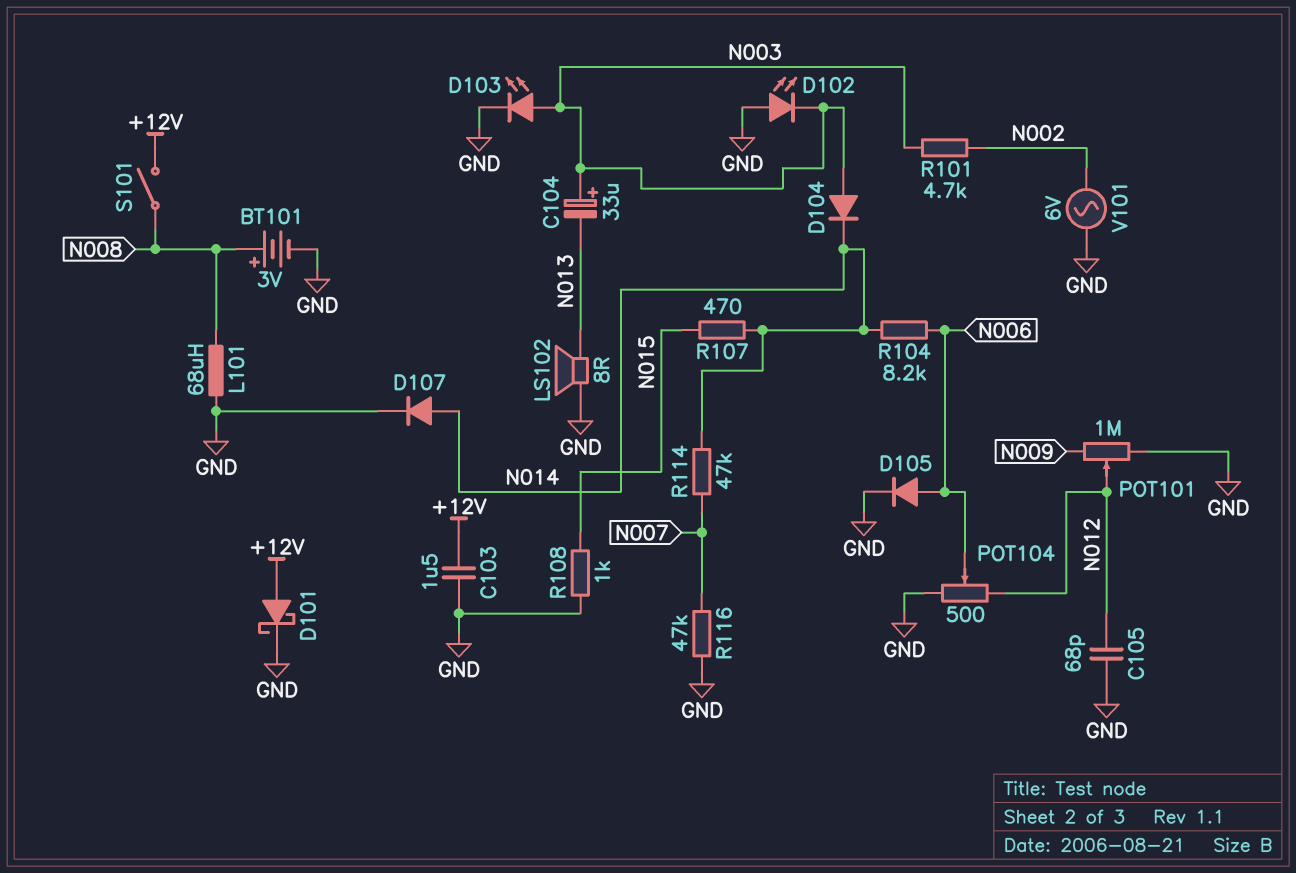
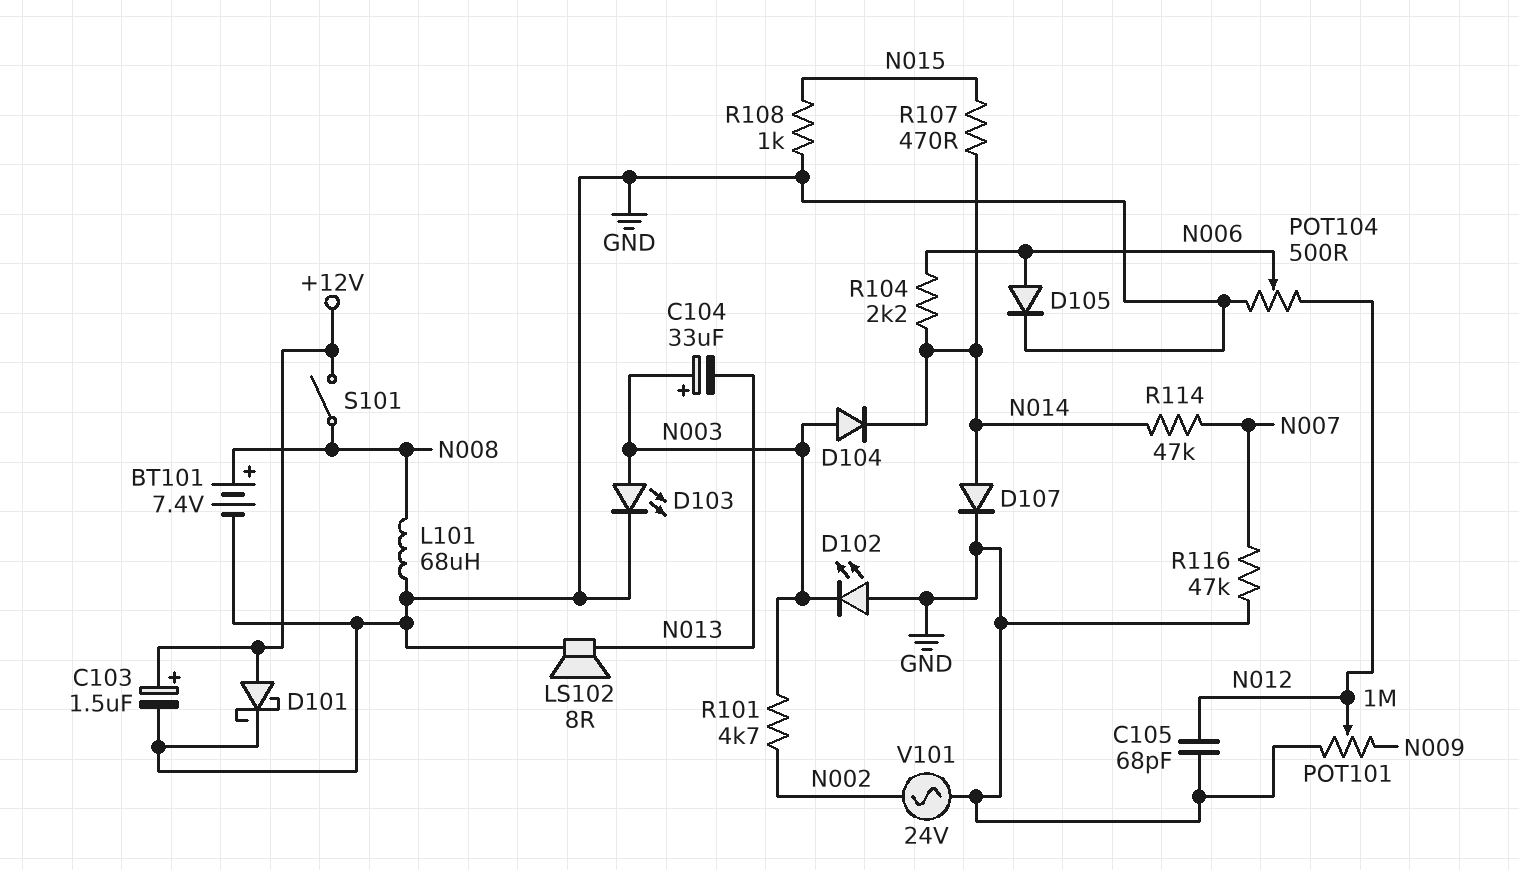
BT101: 3V (plus N008, minus GND) -> 7.4V (plus N008, minus GND)
C103: 1.5uF (+12V, GND) -> 1.5uF (plus +12V, minus GND)
R104: 8.2k (N006, N014) -> 2.2k (N006, N014)
V101: AC 6V (GND, N002) -> AC 24V (GND, N002)

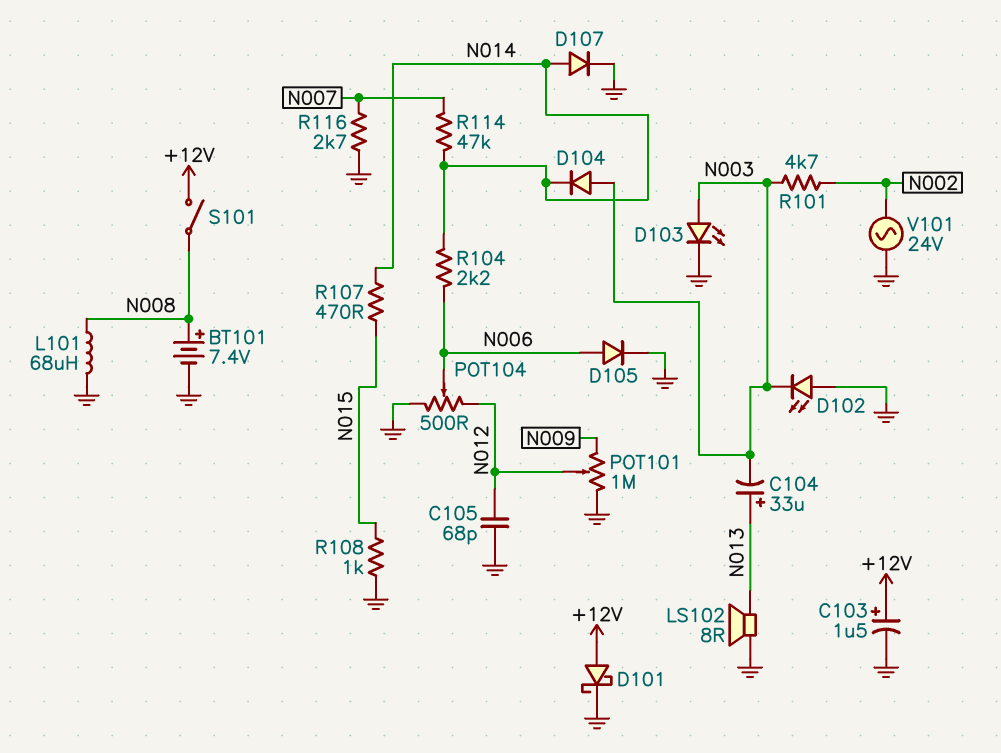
C104: 33uF (plus N003, minus N013) -> 33uF (plus N013, minus N003)
R116: 47k (GND, N007) -> 2.7k (GND, N007)

